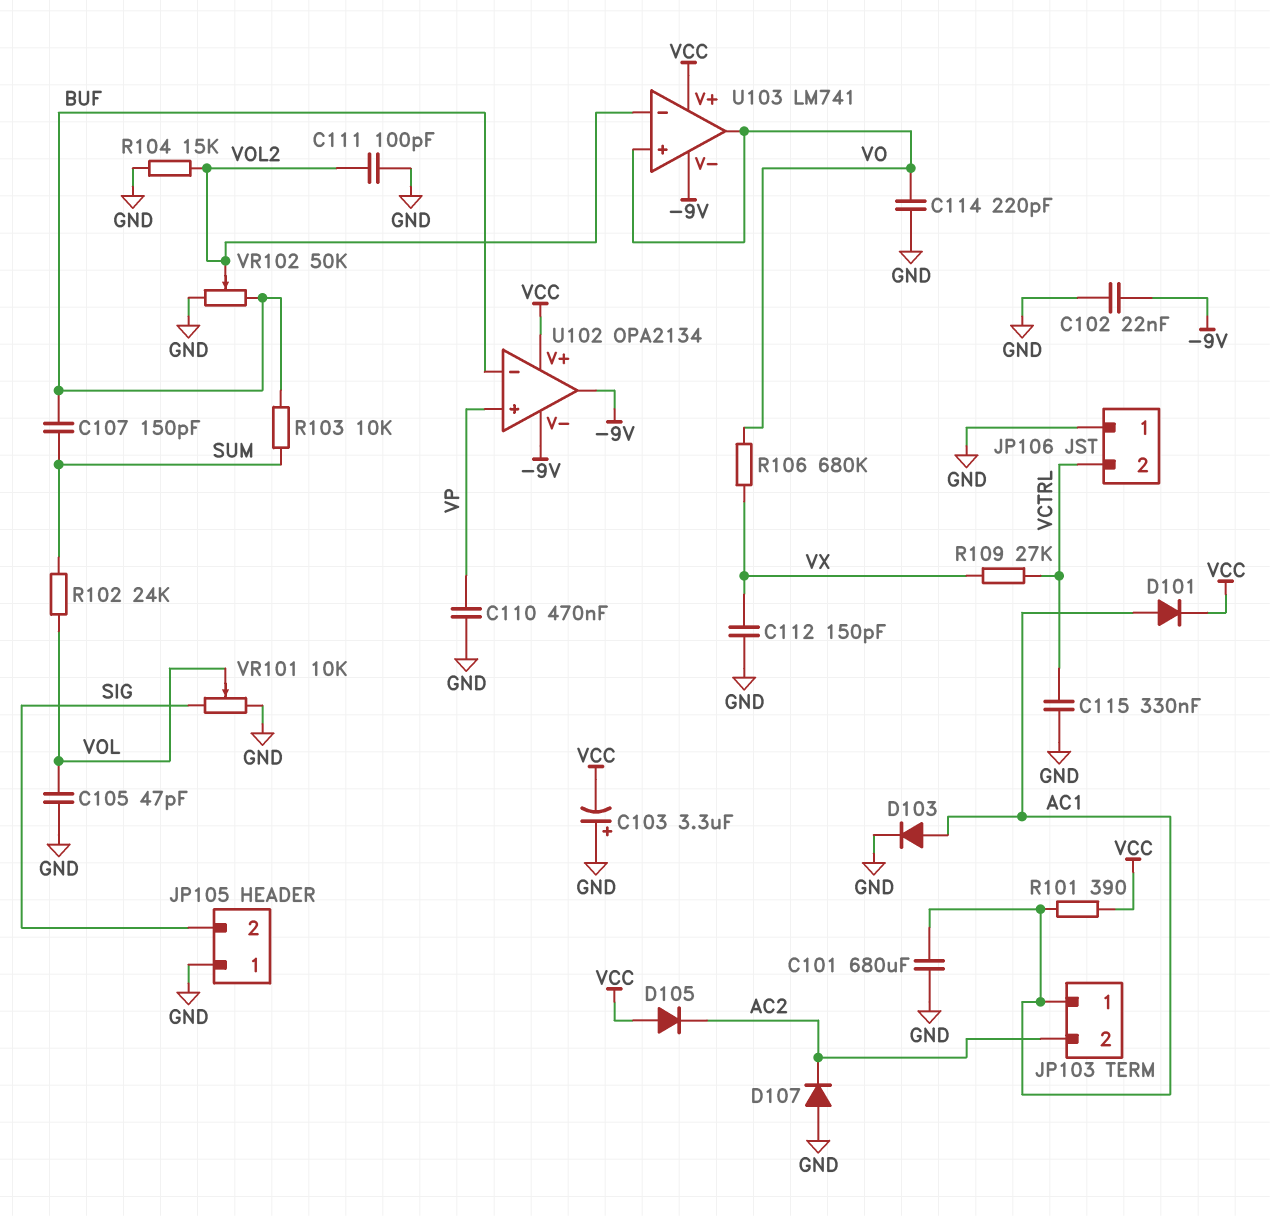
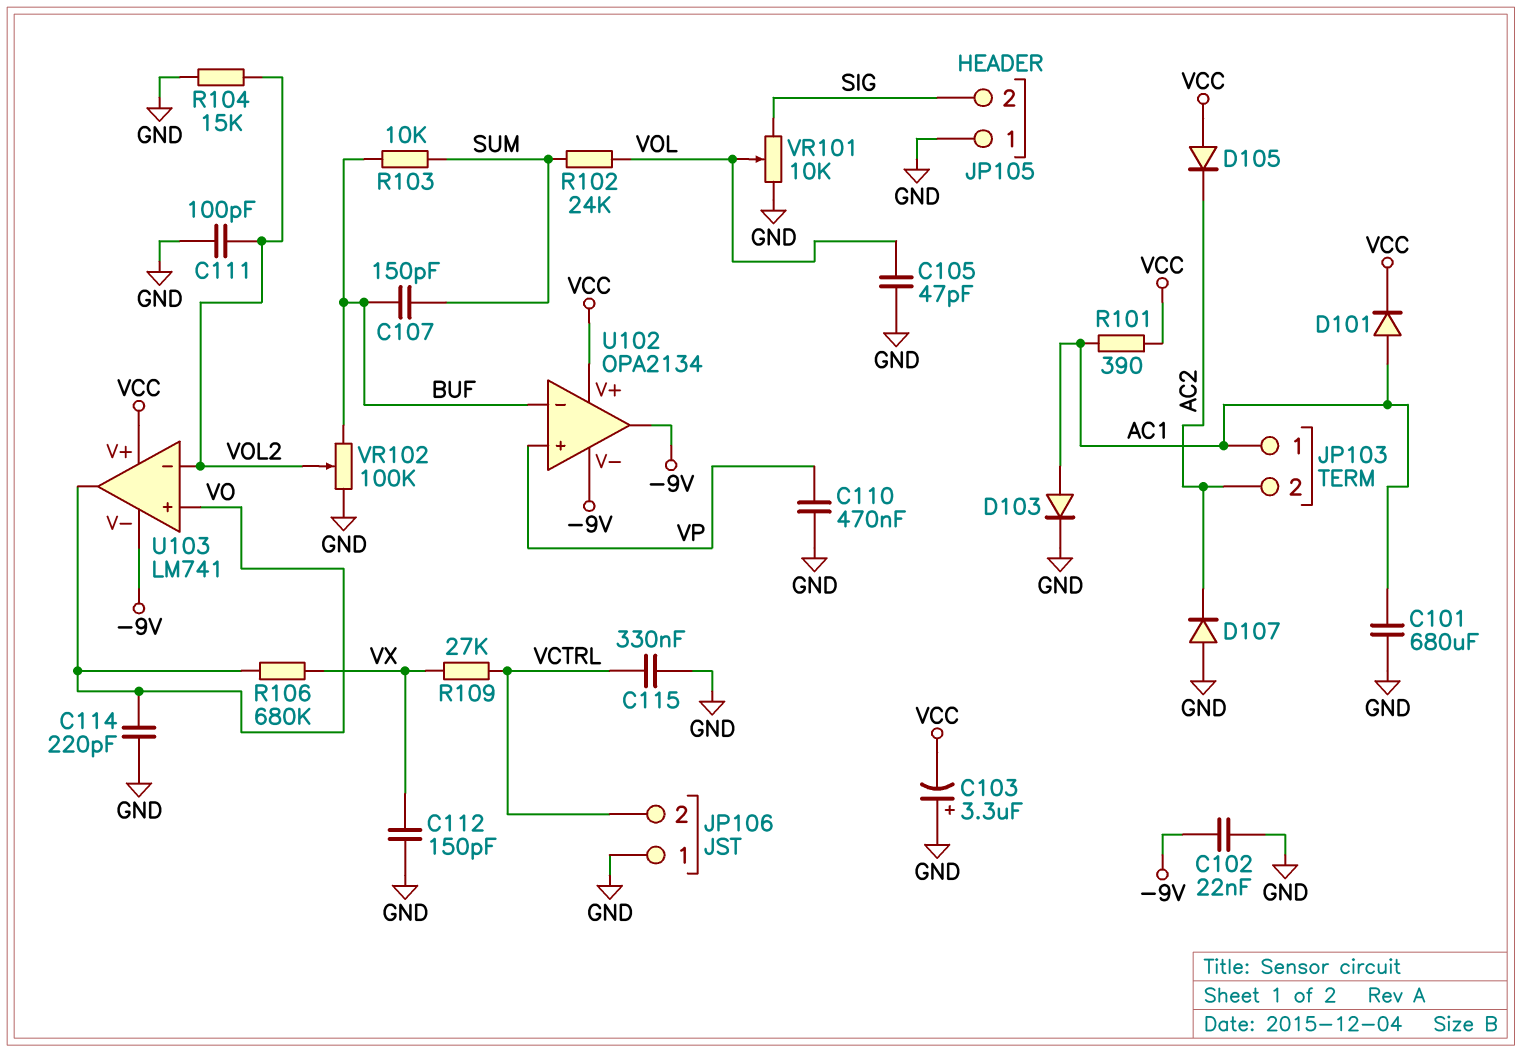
VR102: 50k (BUF, GND, wiper VOL2) -> 100k (BUF, GND, wiper VOL2)

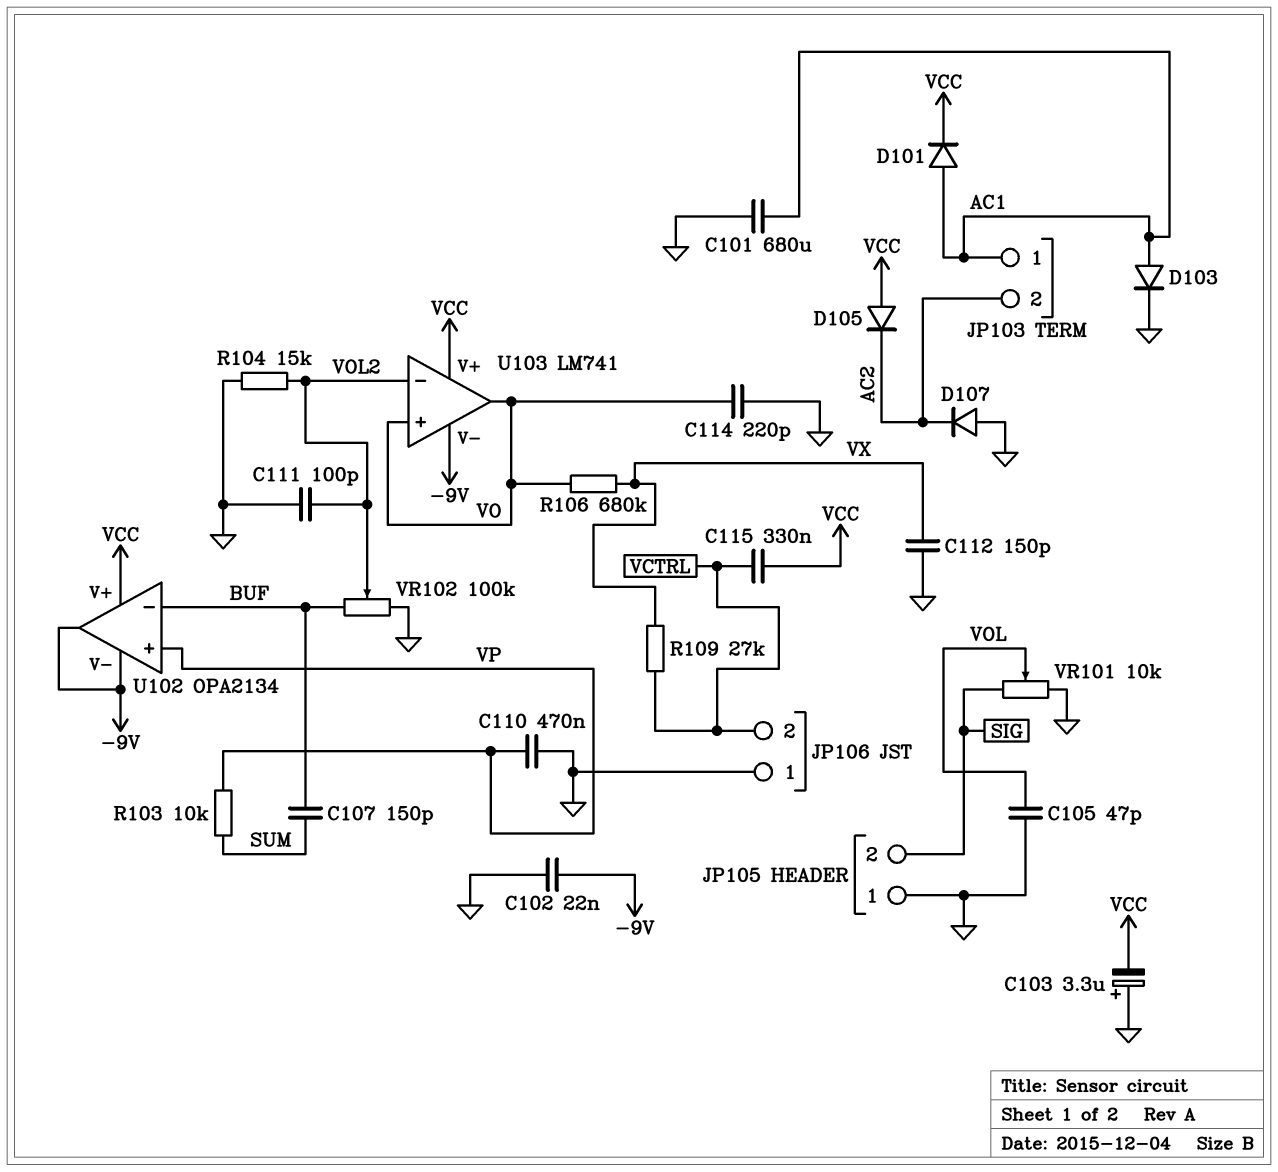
C115: 330nF (GND, VCTRL) -> 330nF (VCC, VCTRL)
R101: 390 (AC1, VCC) -> none
R102: 24k (SUM, VOL) -> none
R103: 10k (BUF, SUM) -> 10k (SUM, VP)

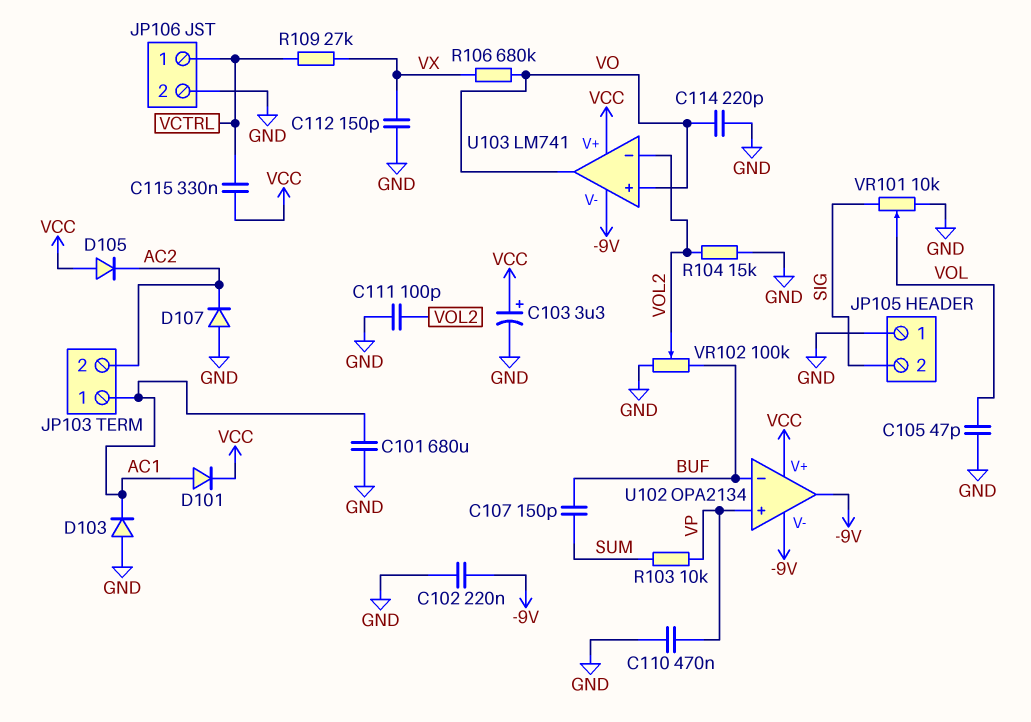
C102: 22nF (-9V, GND) -> 220nF (-9V, GND)
C103: 3.3uF (plus GND, minus VCC) -> 3.3uF (plus VCC, minus GND)
D103: diode (A AC1, K GND) -> diode (A GND, K AC1)
JP106 pin 1: GND -> VCTRL
JP106 pin 2: VCTRL -> GND

